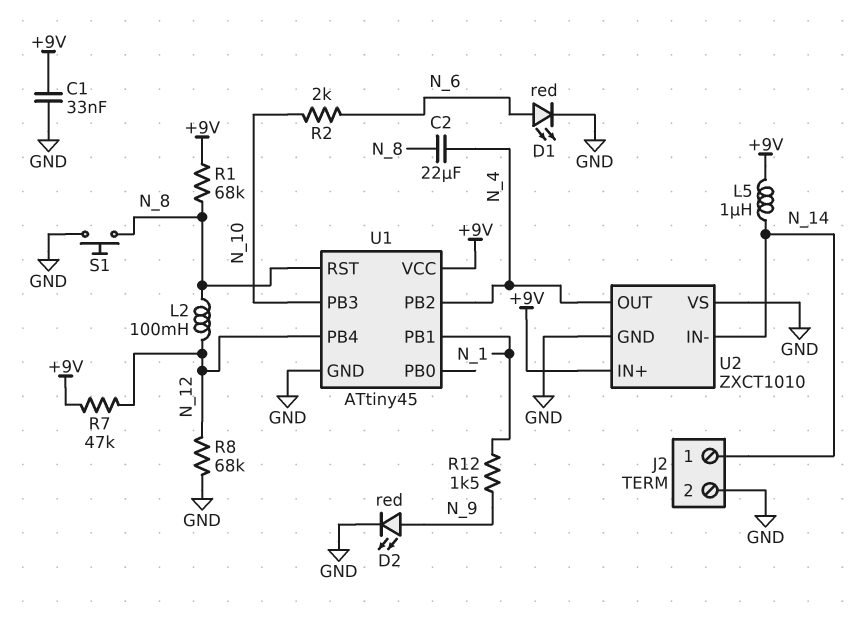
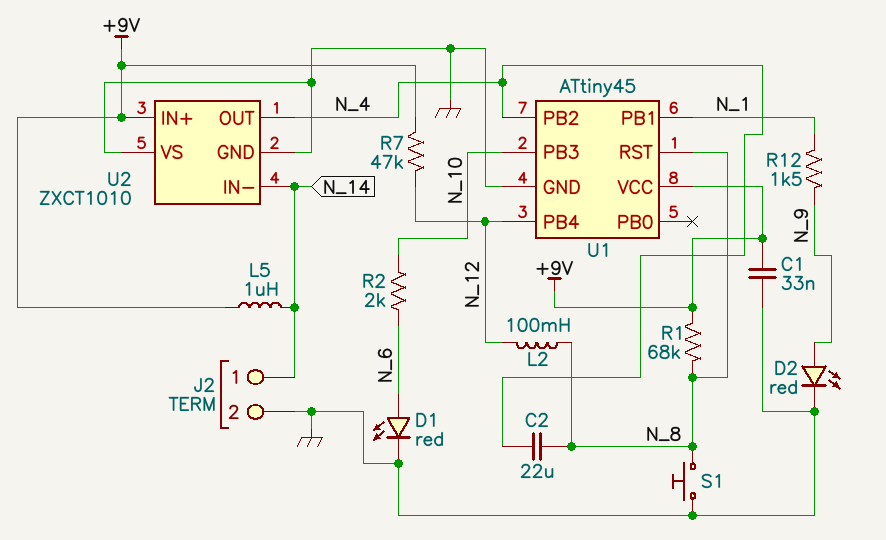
R8: 68k (GND, N_12) -> none

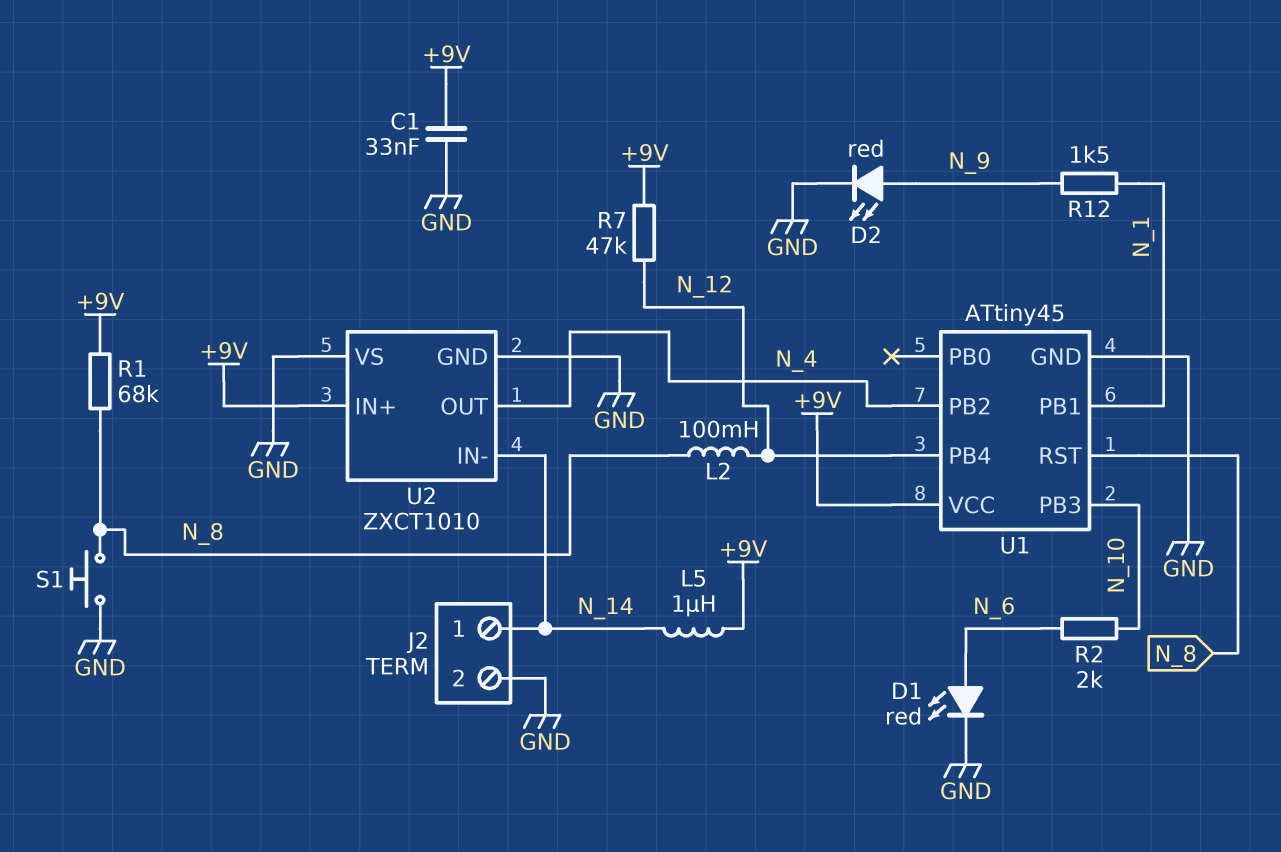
C2: 22uF (N_4, N_8) -> none

